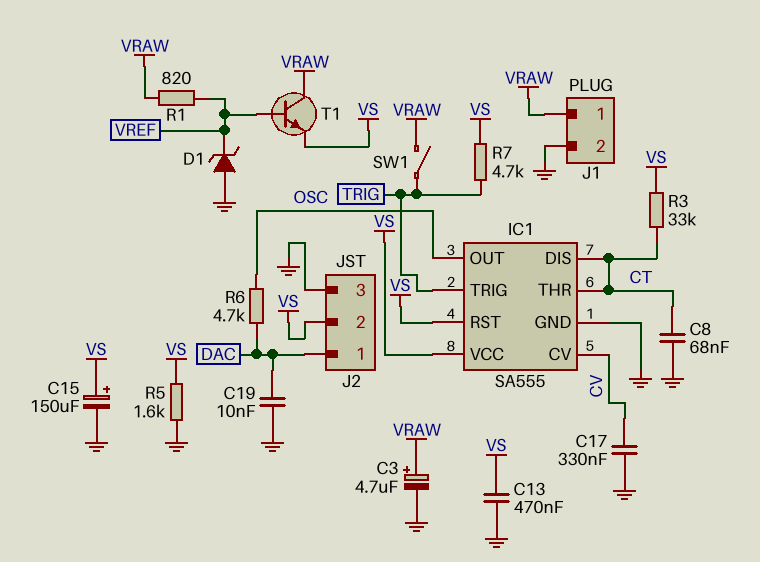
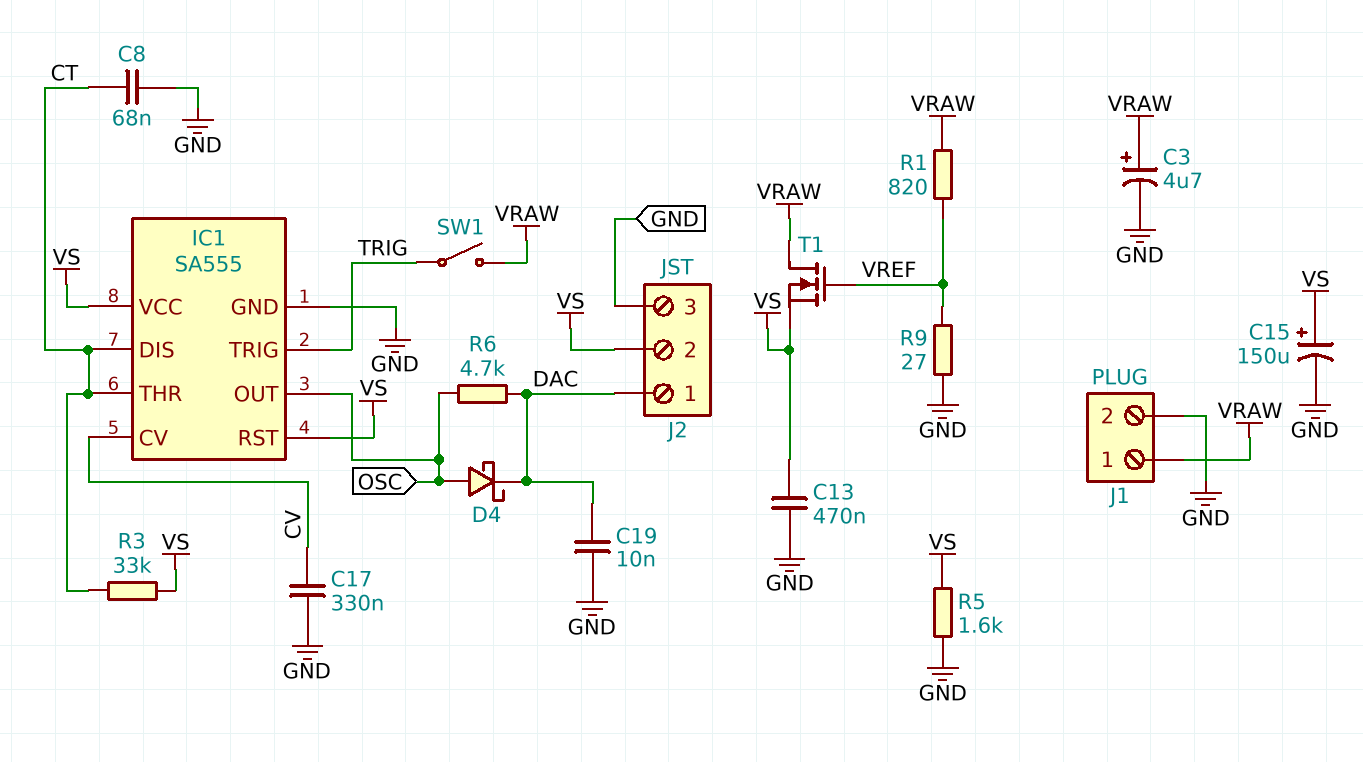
D1: zener (A GND, K VREF) -> none
D4: none -> schottky (A OSC, K DAC)
R7: 4.7k (TRIG, VS) -> none
R9: none -> 27 (GND, VREF)
T1: NPN (B VREF, C VRAW, E VS) -> NMOS (G VREF, D VRAW, S VS)

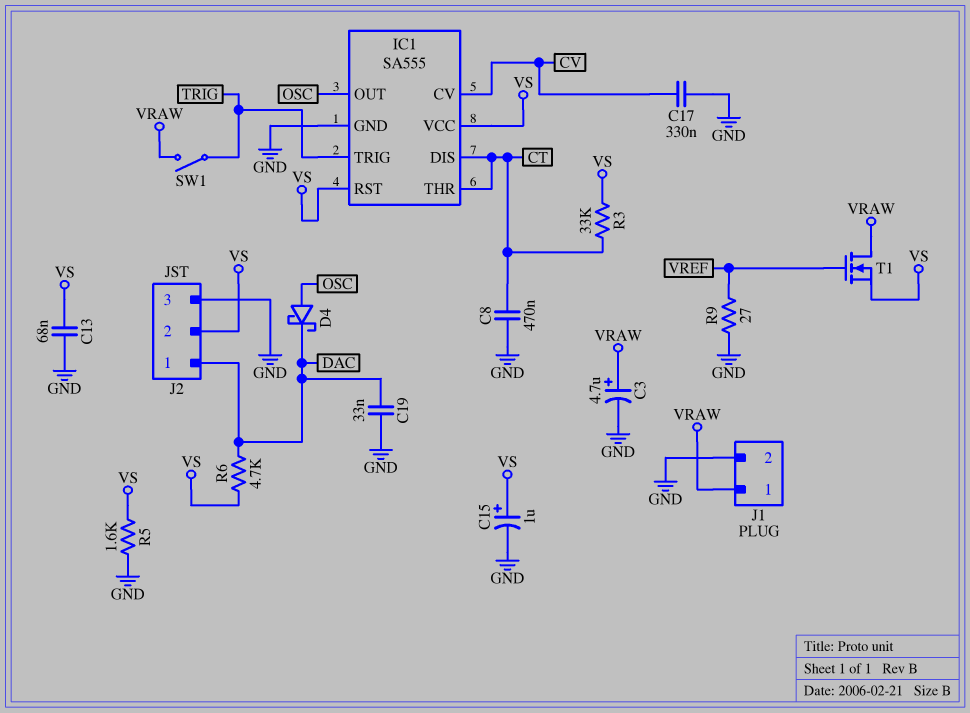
C8: 68nF (CT, GND) -> 470nF (CT, GND)
C13: 470nF (GND, VS) -> 68nF (GND, VS)
C15: 150uF (plus VS, minus GND) -> 1uF (plus VS, minus GND)
C19: 10nF (DAC, GND) -> 33nF (DAC, GND)
R1: 820 (VRAW, VREF) -> none
R6: 4.7k (DAC, OSC) -> 4.7k (DAC, VS)

